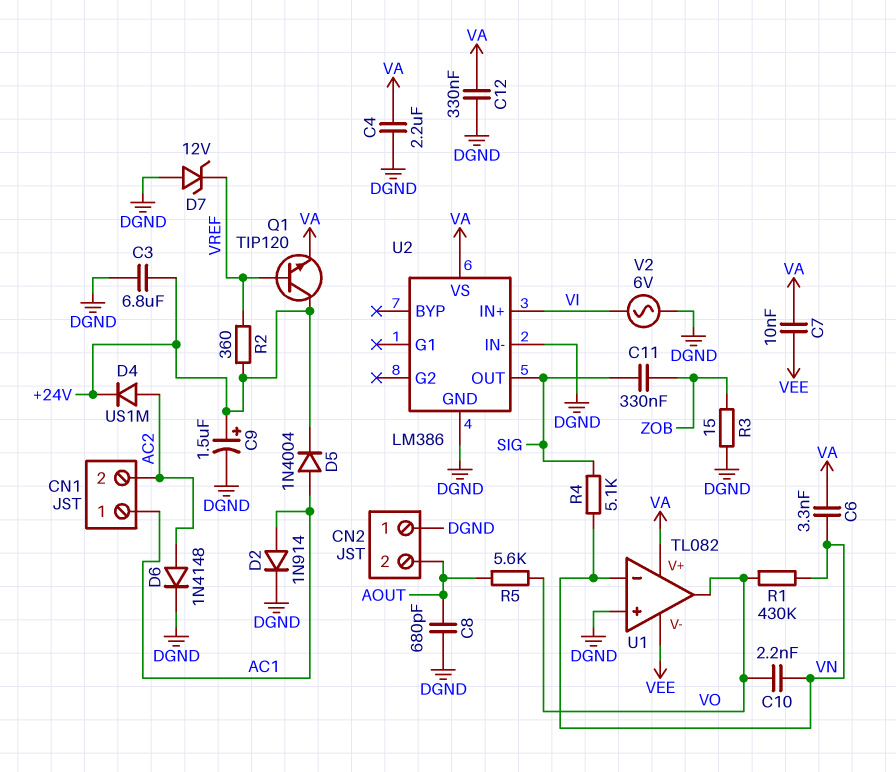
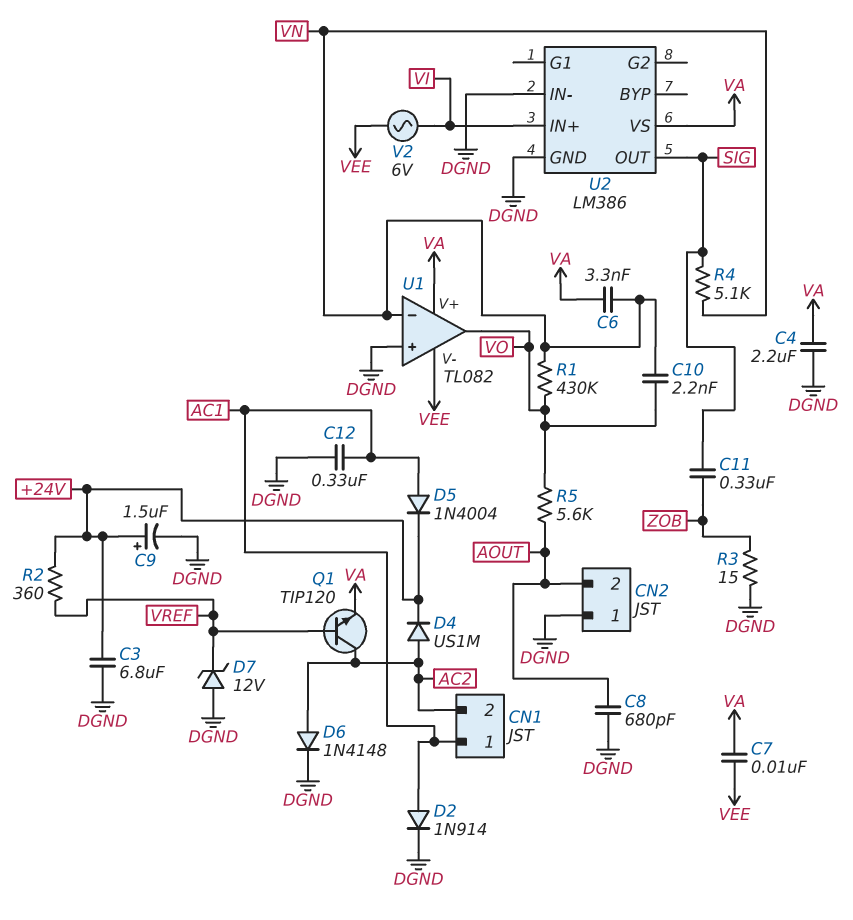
C12: 330nF (DGND, VA) -> 330nF (AC1, DGND)
Q1: NPN TIP120 (B VREF, C +24V, E VA) -> NPN TIP120 (B VREF, C AC2, E VA)
V2: AC 6V (DGND, VI) -> AC 6V (VEE, VI)

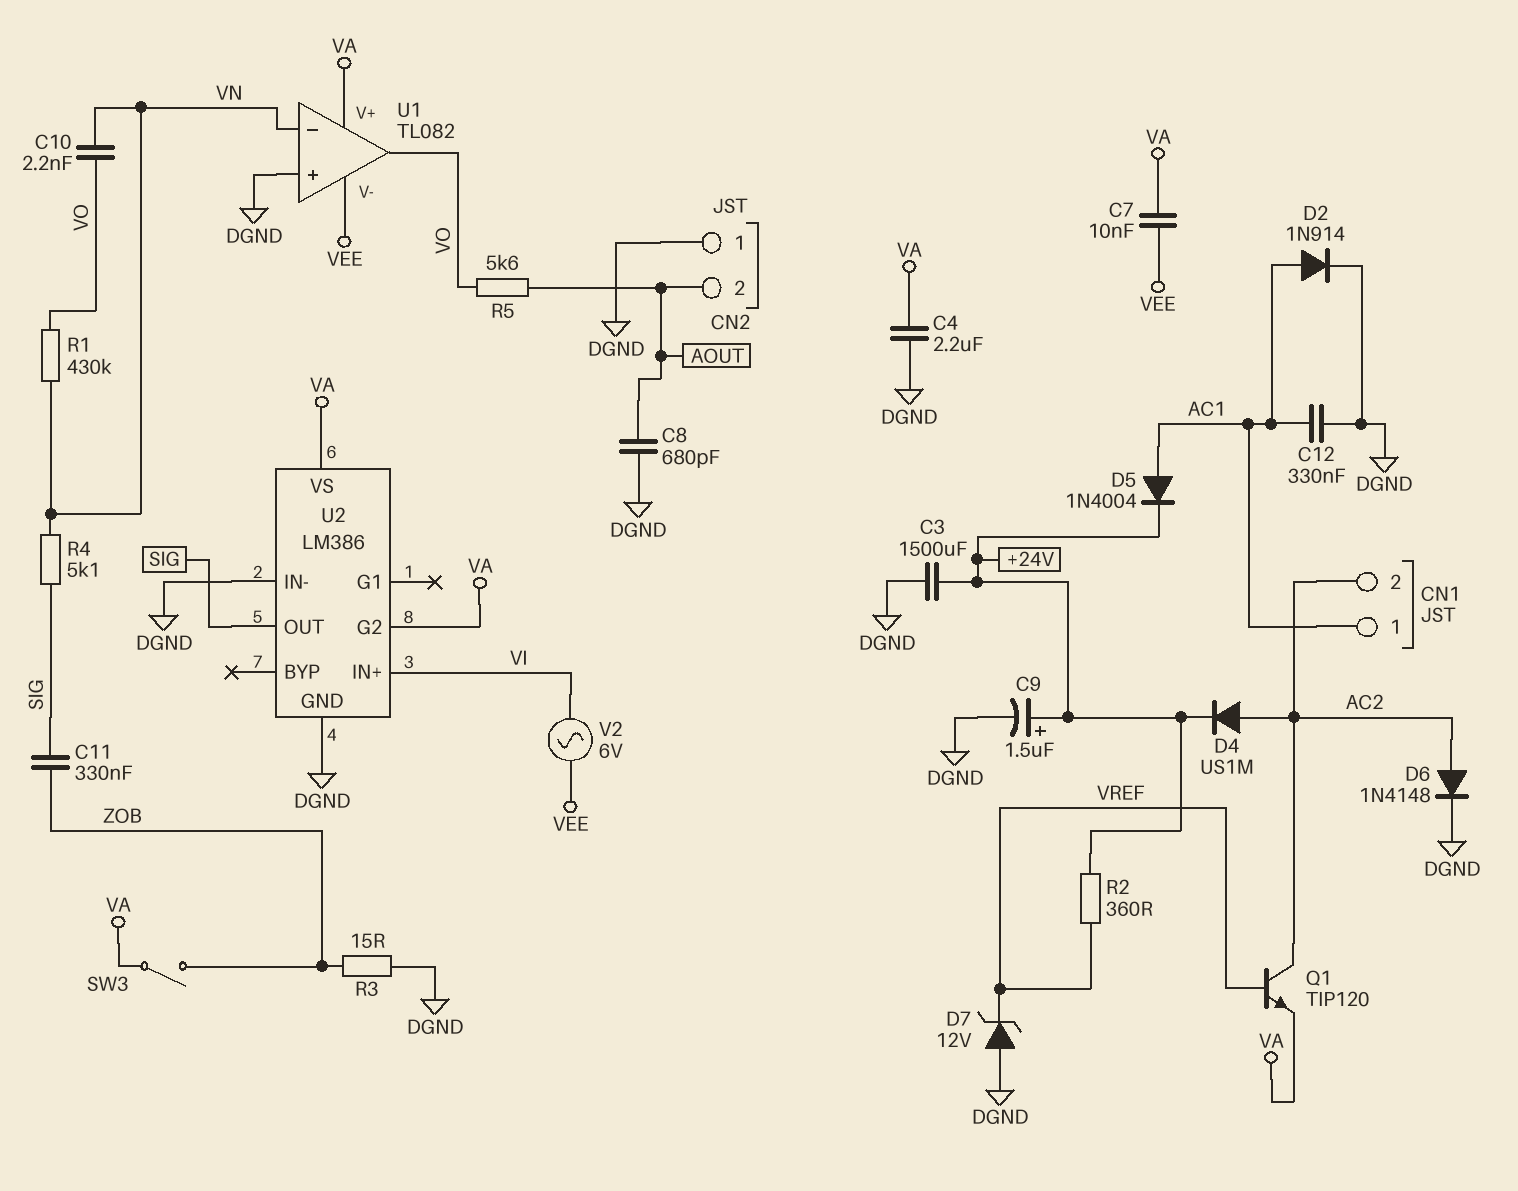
C3: 6.8uF (+24V, DGND) -> 1500uF (+24V, DGND)
C6: 3.3nF (VA, VN) -> none
SW3: none -> switch (VA, ZOB)
U2 pin G2: none -> VA

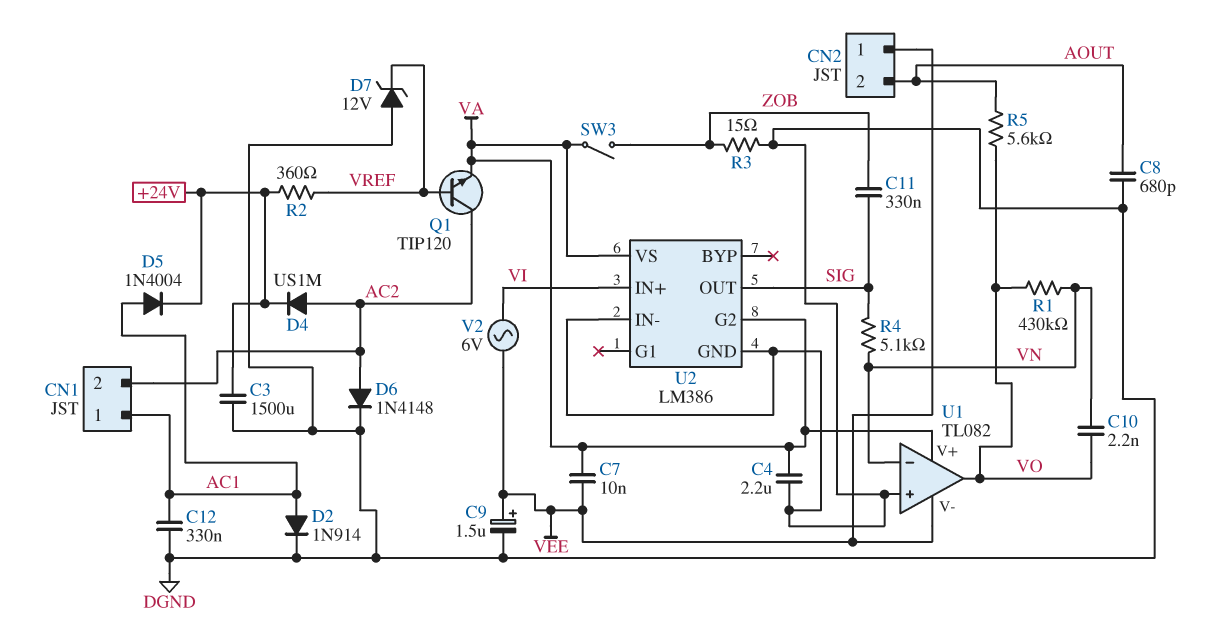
C9: 1.5uF (plus +24V, minus DGND) -> 1.5uF (plus VEE, minus DGND)
CN2 pin 1: DGND -> VEE

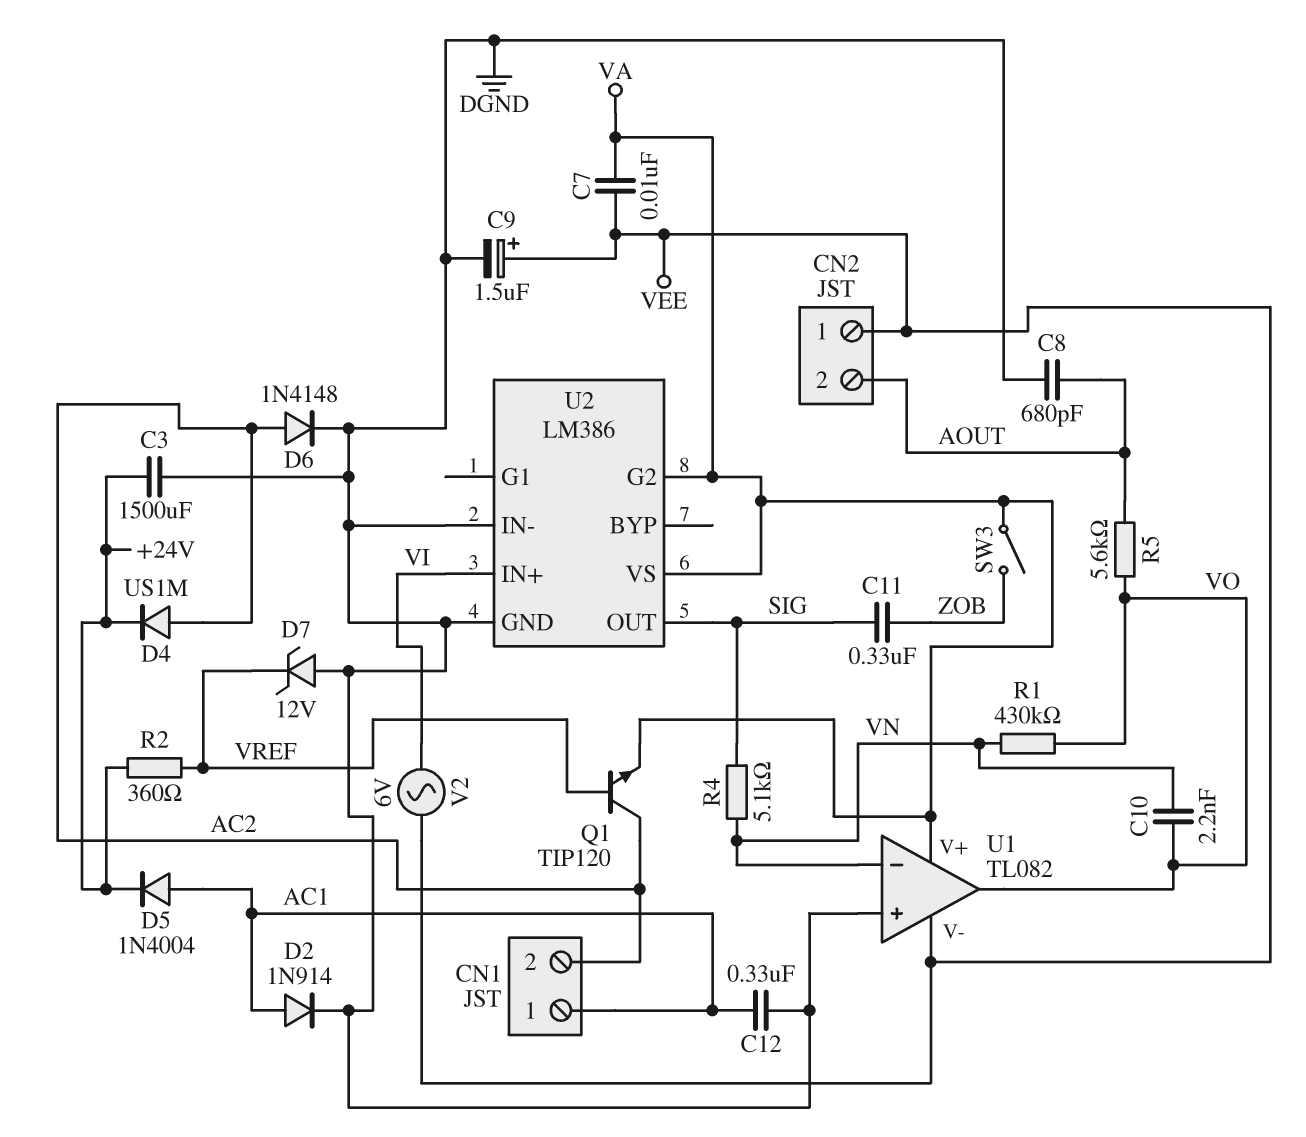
C4: 2.2uF (DGND, VA) -> none
R3: 15 (DGND, ZOB) -> none

